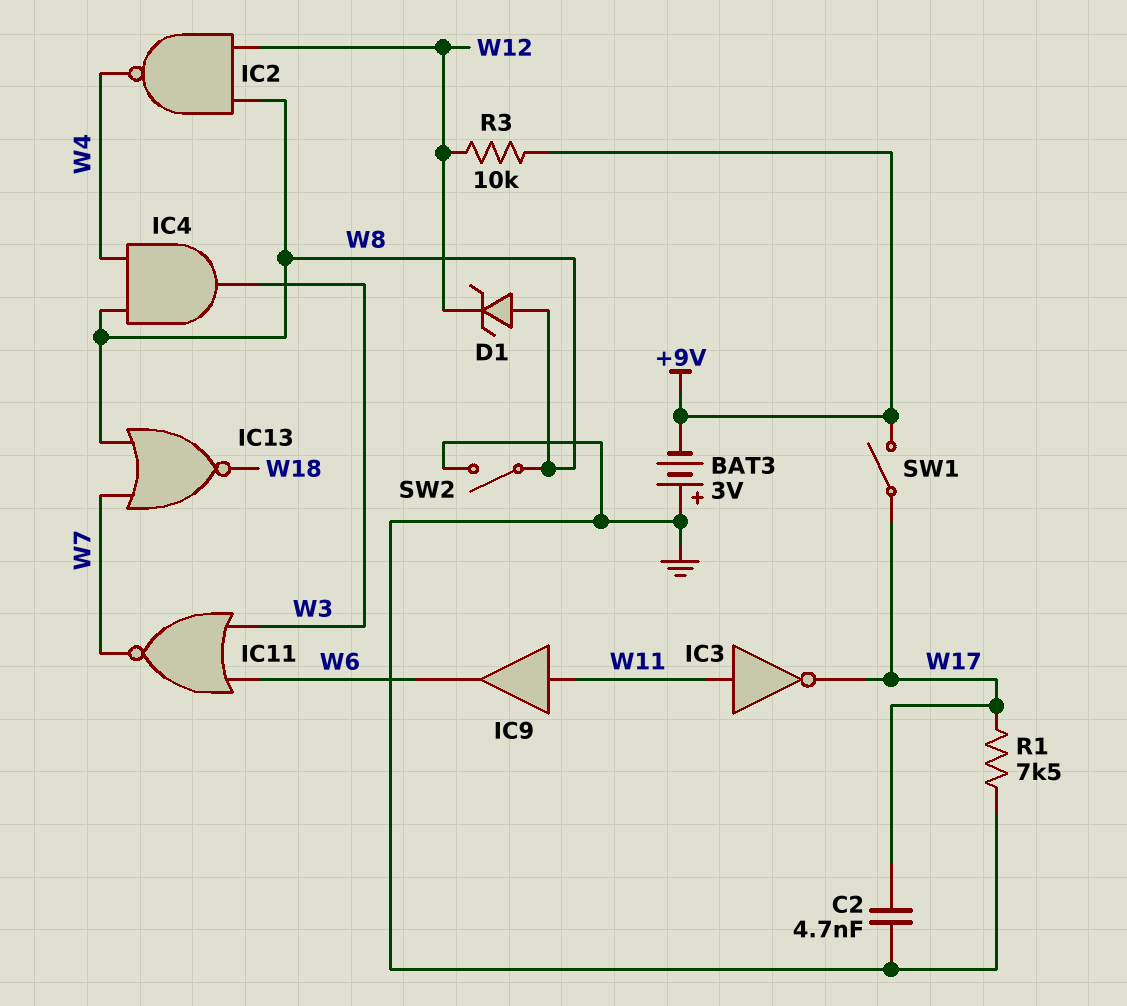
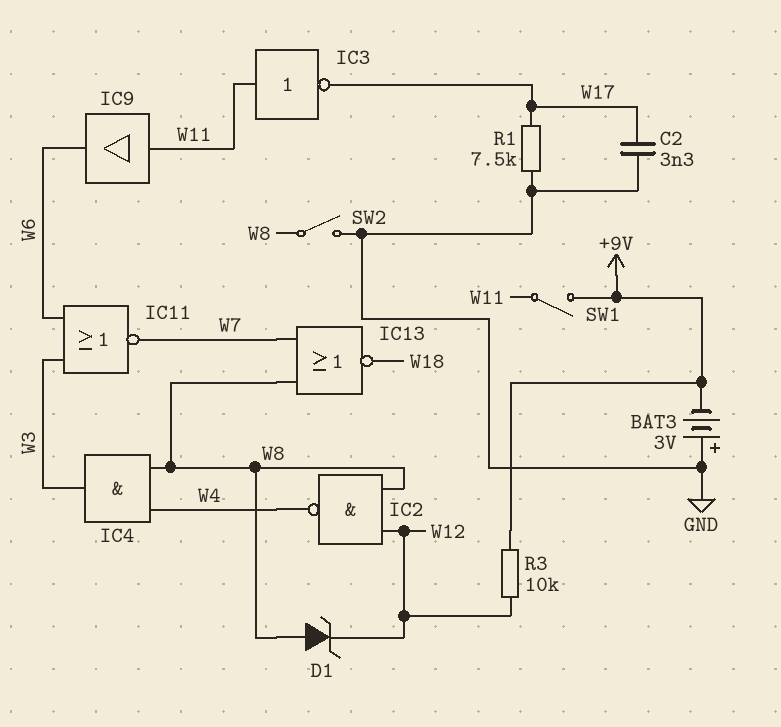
C2: 4.7nF (GND, W17) -> 3.3nF (GND, W17)
SW1: switch (+9V, W17) -> switch (+9V, W11)

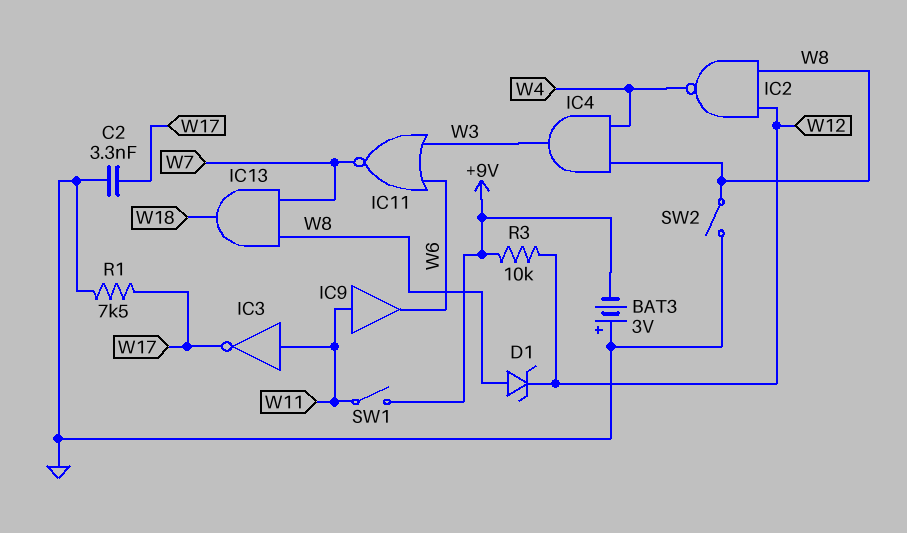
IC13: NOR (in W7, in W8, out W18) -> AND (in W7, in W8, out W18)

